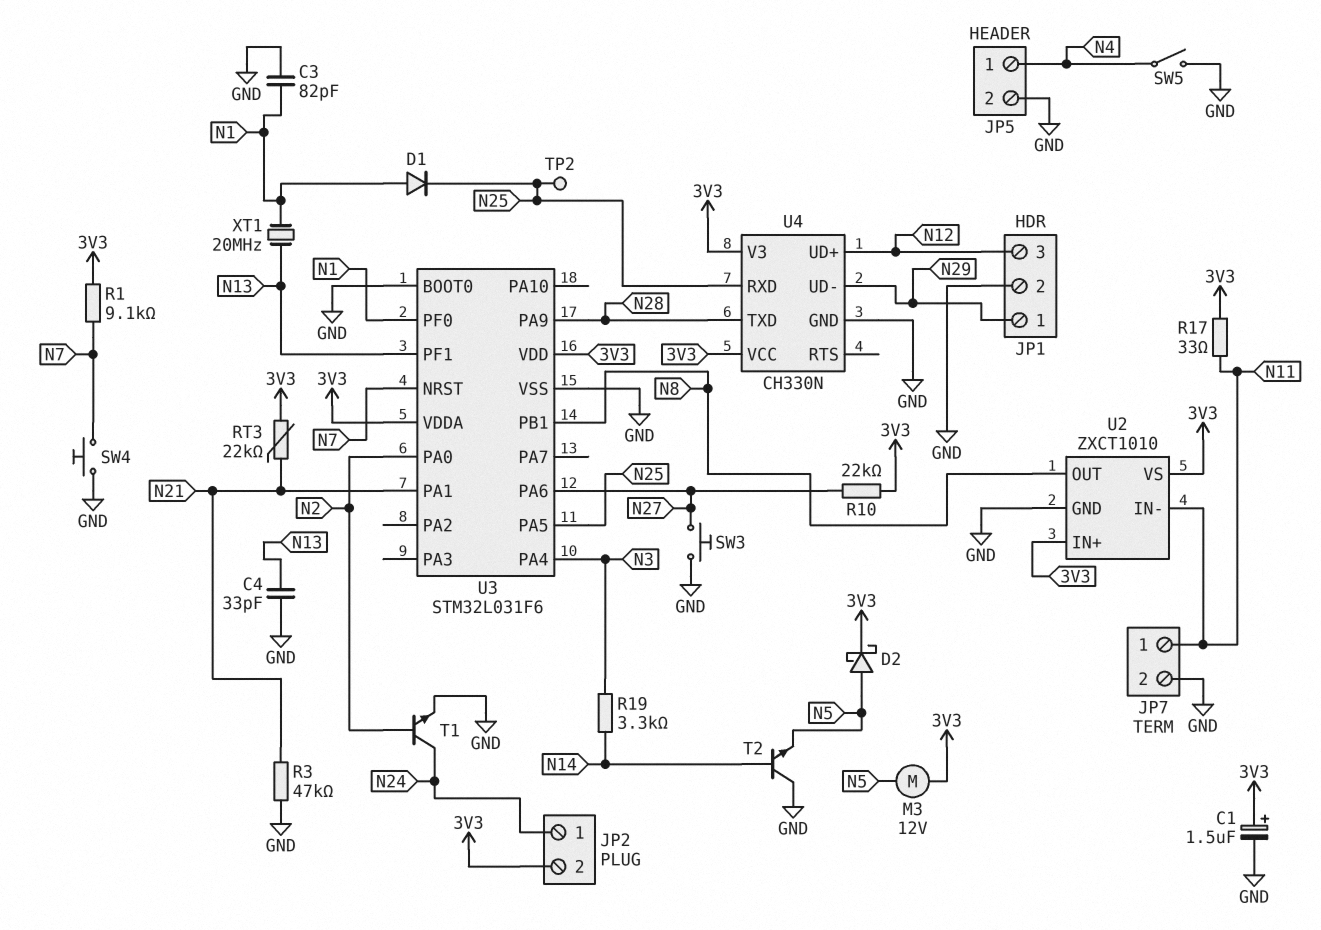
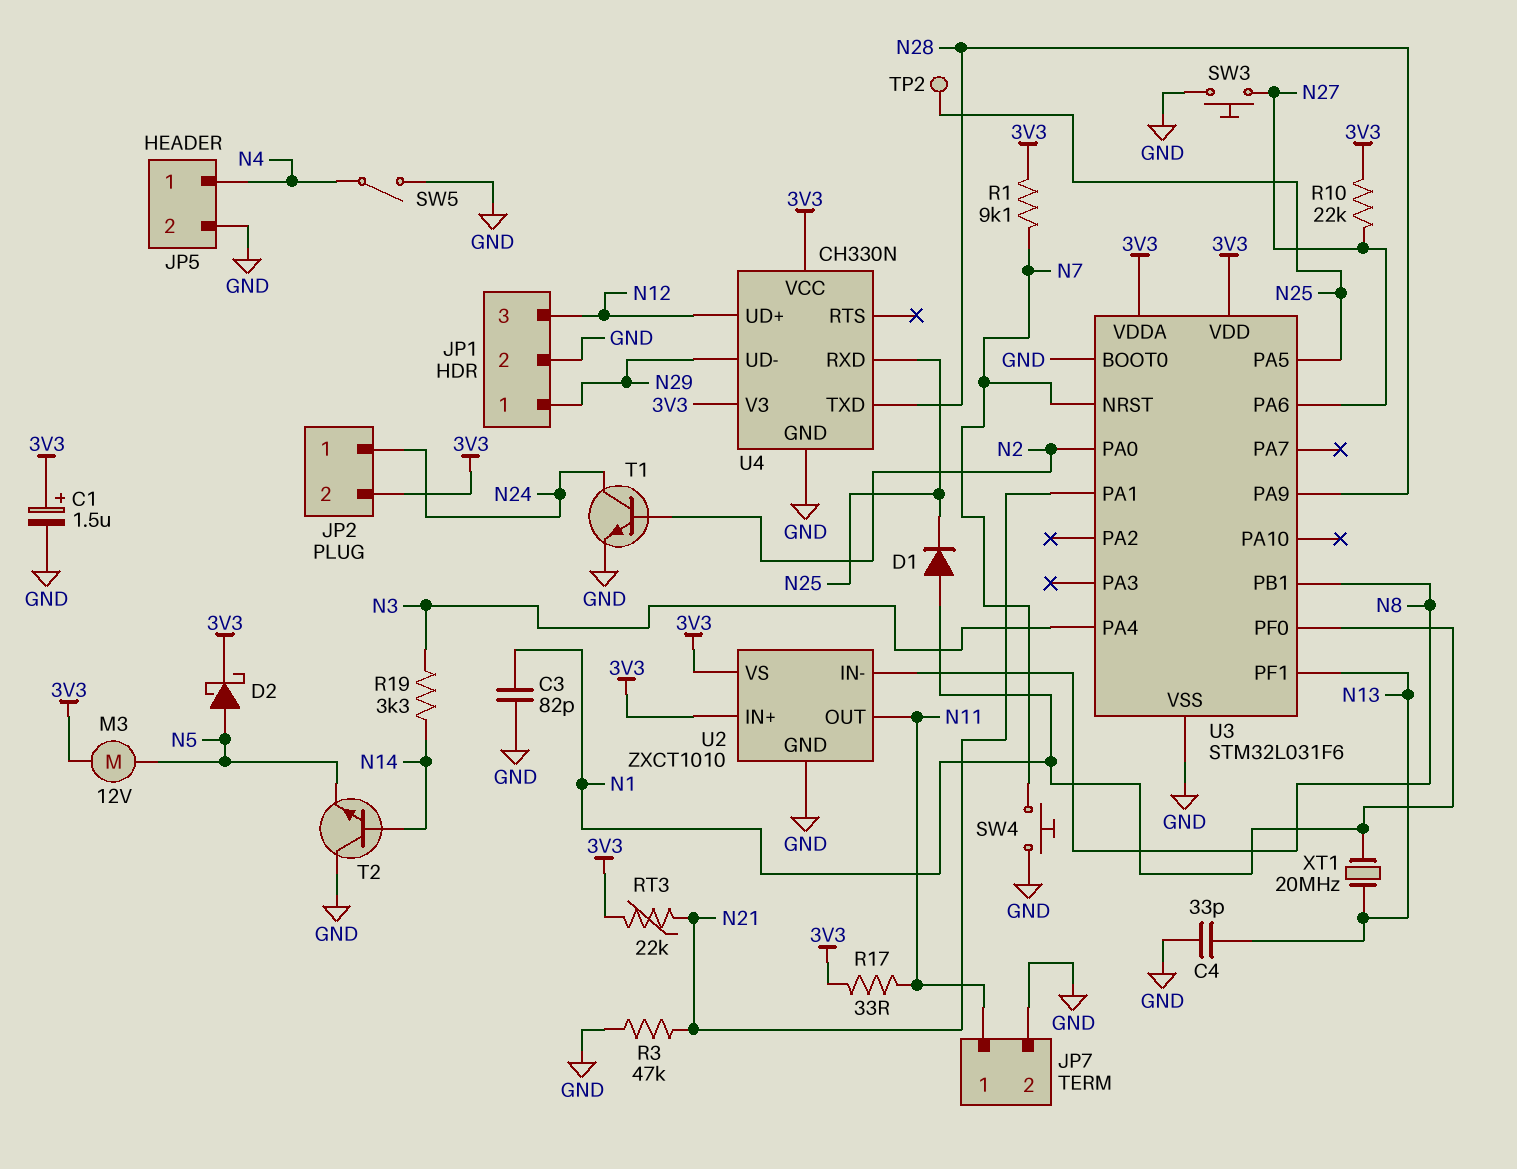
U2 pin IN-: N11 -> N8
U2 pin OUT: N8 -> N11

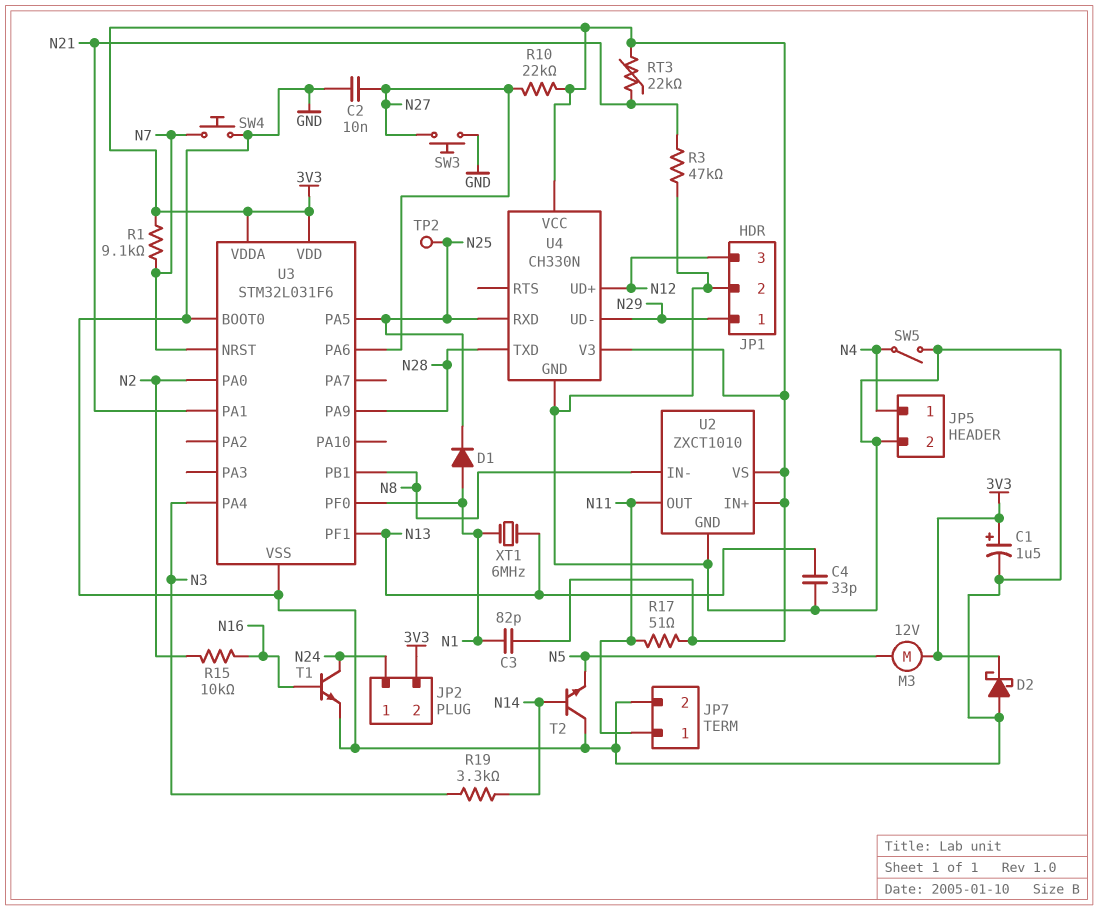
C2: none -> 10nF (GND, N27)
C3: 82pF (GND, N1) -> 82pF (3V3, N1)
D2: schottky (A N5, K 3V3) -> schottky (A GND, K 3V3)
R15: none -> 10k (N2, N16)
R17: 33 (3V3, N11) -> 51 (3V3, N11)
T1: NPN (B N2, C N24, E GND) -> NPN (B N16, C N24, E GND)
XT1: 20MHz (N1, N13) -> 6MHz (N1, N13)

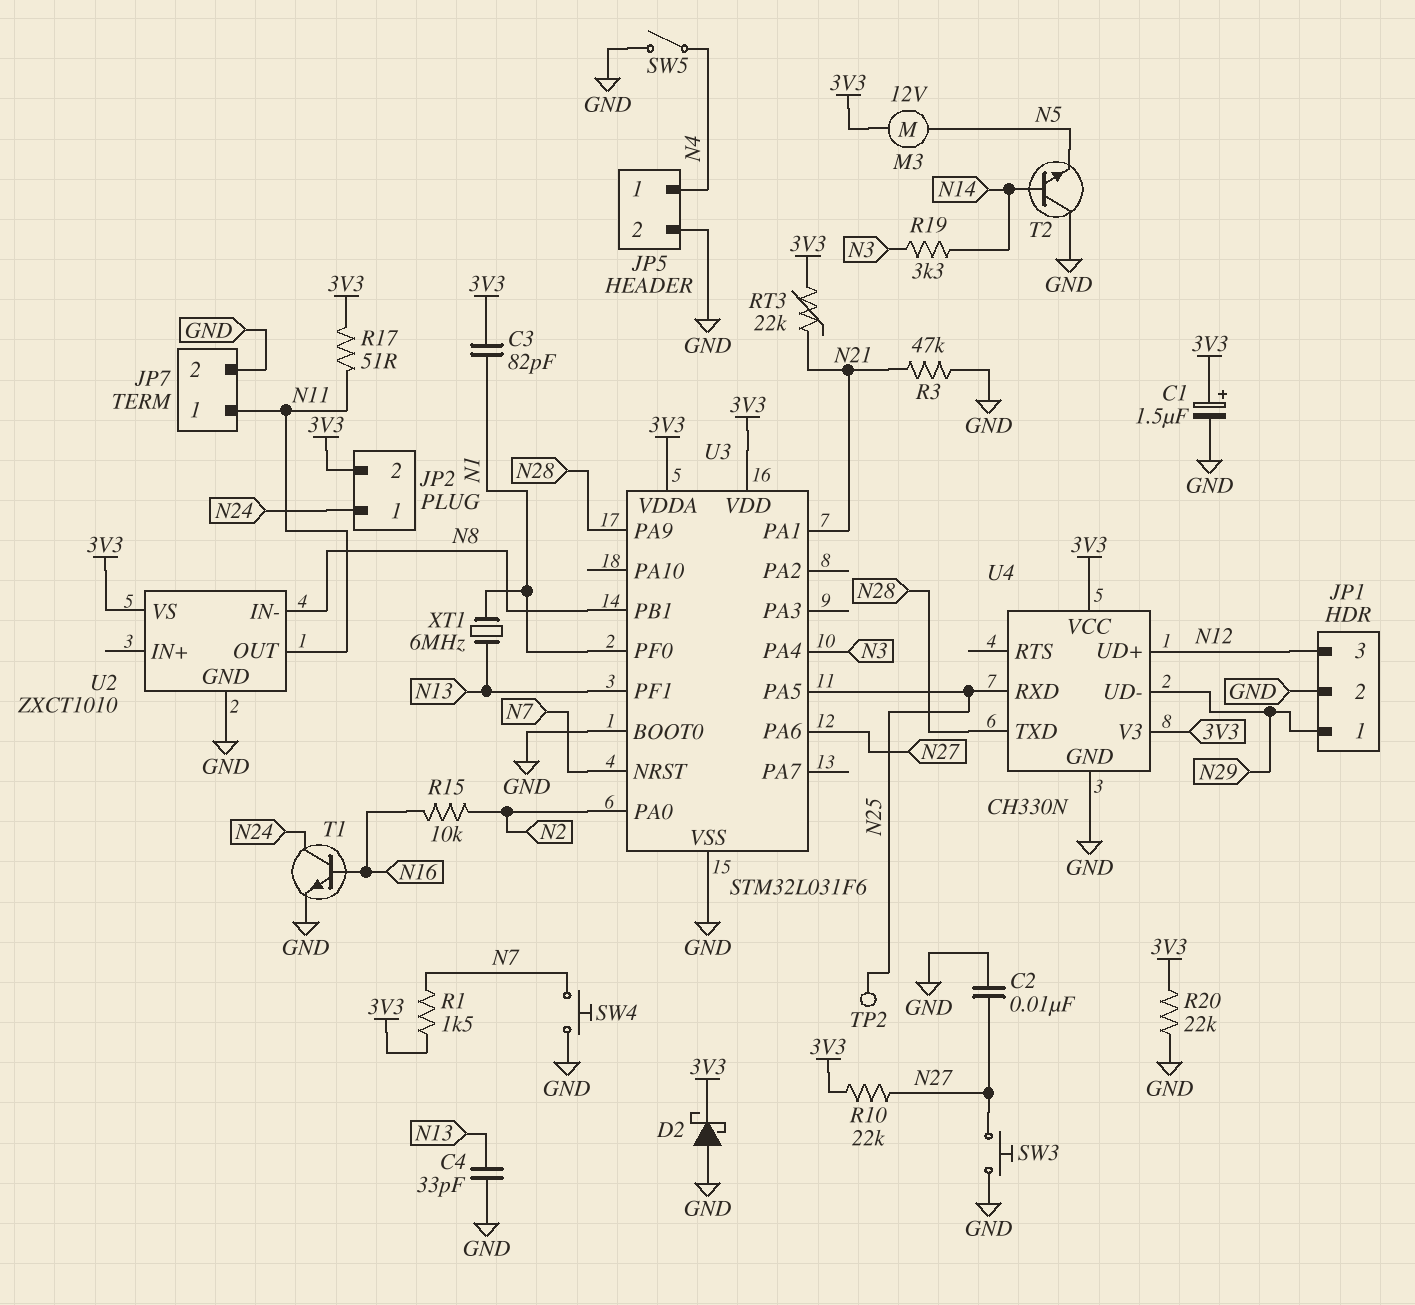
D1: diode (A N1, K N25) -> none
R1: 9.1k (3V3, N7) -> 1.5k (3V3, N7)
R20: none -> 22k (3V3, GND)
U2 pin IN+: 3V3 -> none

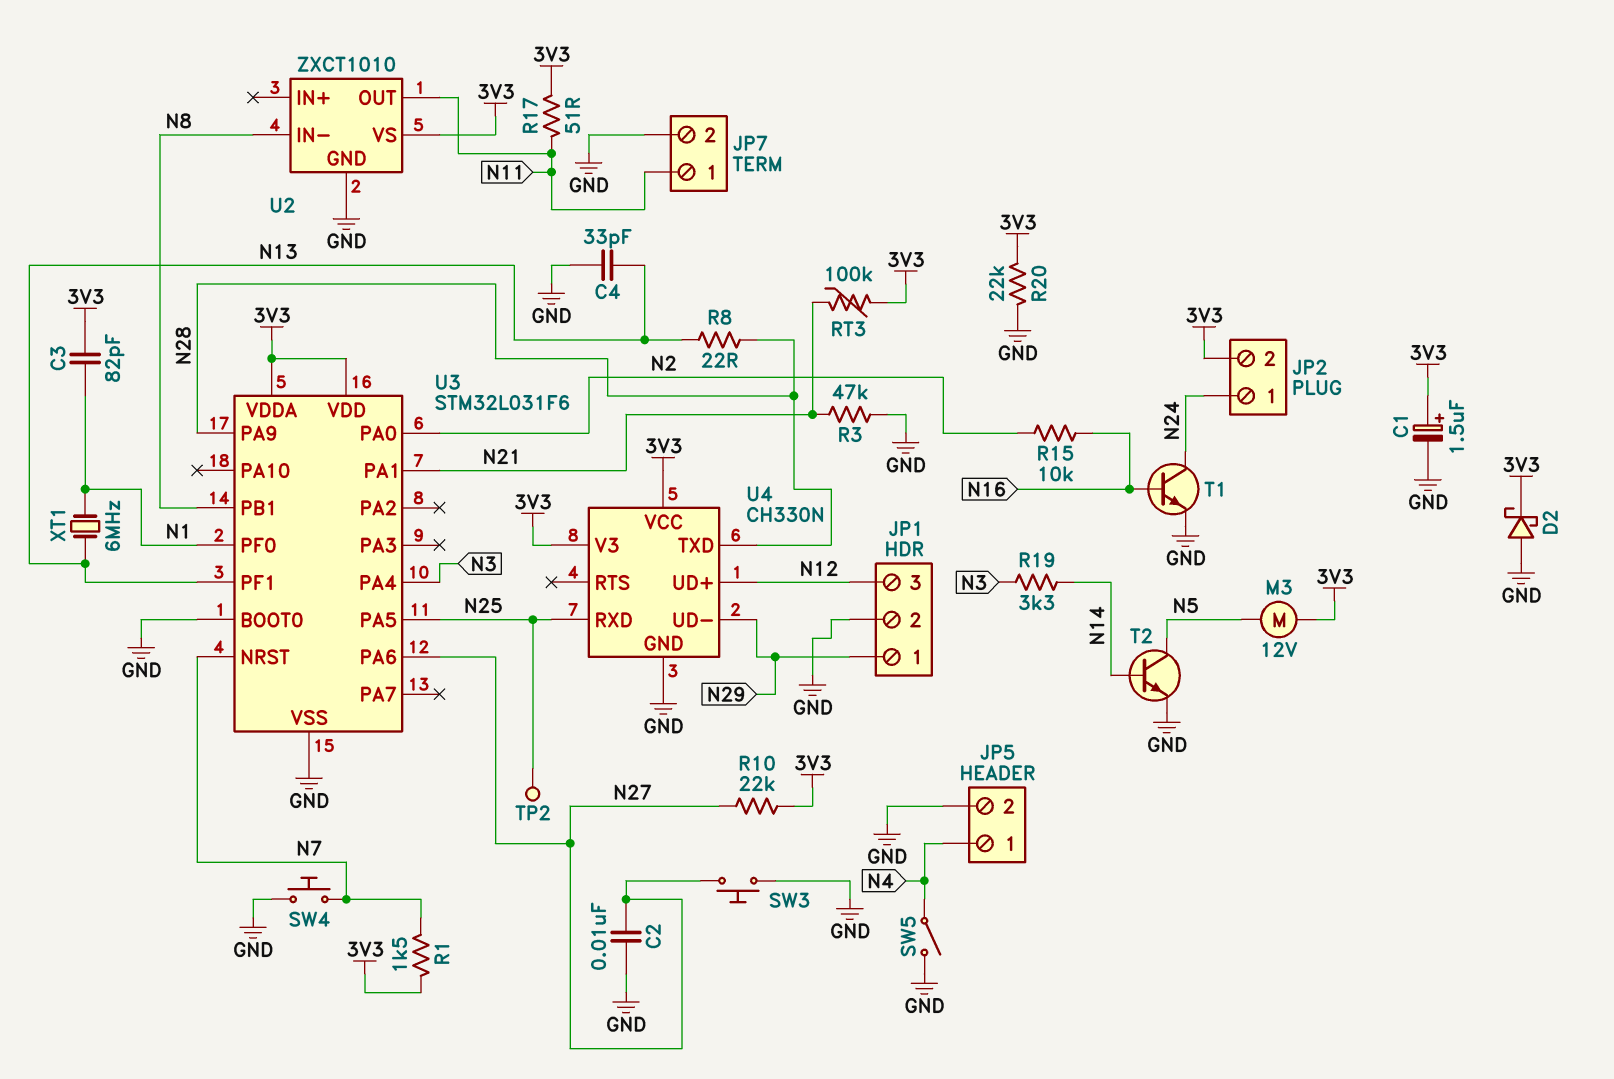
R8: none -> 22 (N13, N28)
RT3: 22k (3V3, N21) -> 100k (3V3, N21)
T2: NPN (B N14, C GND, E N5) -> NPN (B N14, C N5, E GND)

